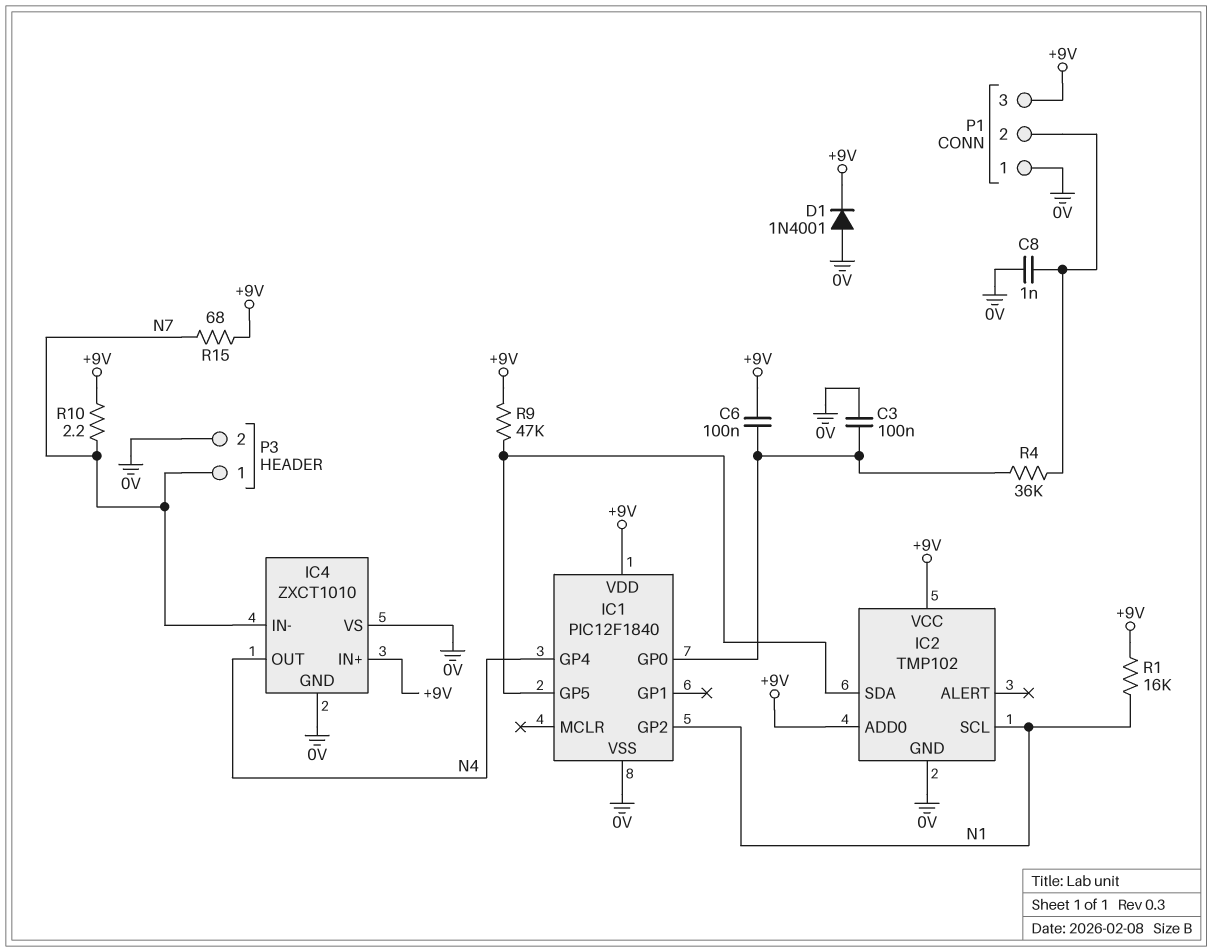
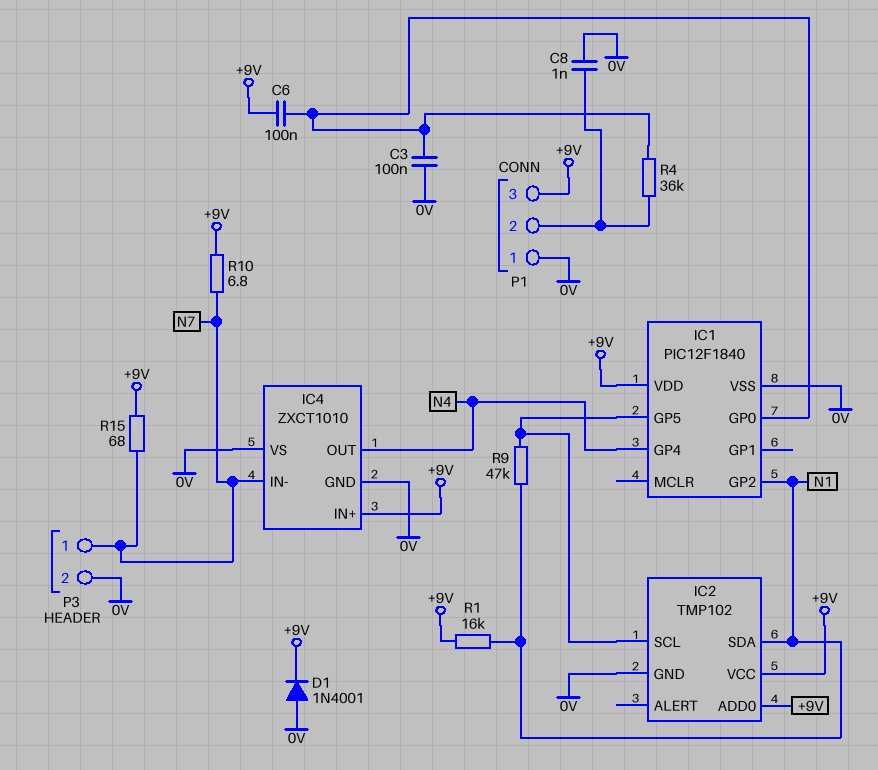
IC2 pin SCL: N1 -> IC1/GP5
IC2 pin SDA: IC1/GP5 -> N1
R9: 47k (+9V, IC1/GP5) -> 47k (IC1/GP5, N1)
R10: 2.2 (+9V, N7) -> 6.8 (+9V, N7)

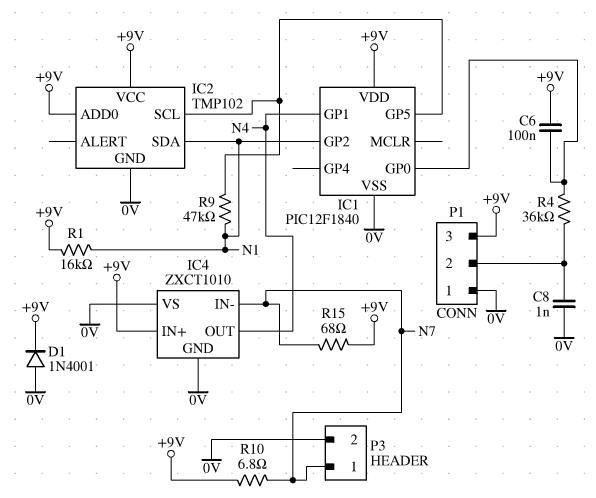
C3: 100nF (0V, IC1/GP0) -> none
IC1 pin GP1: none -> N4
IC1 pin GP4: N4 -> none

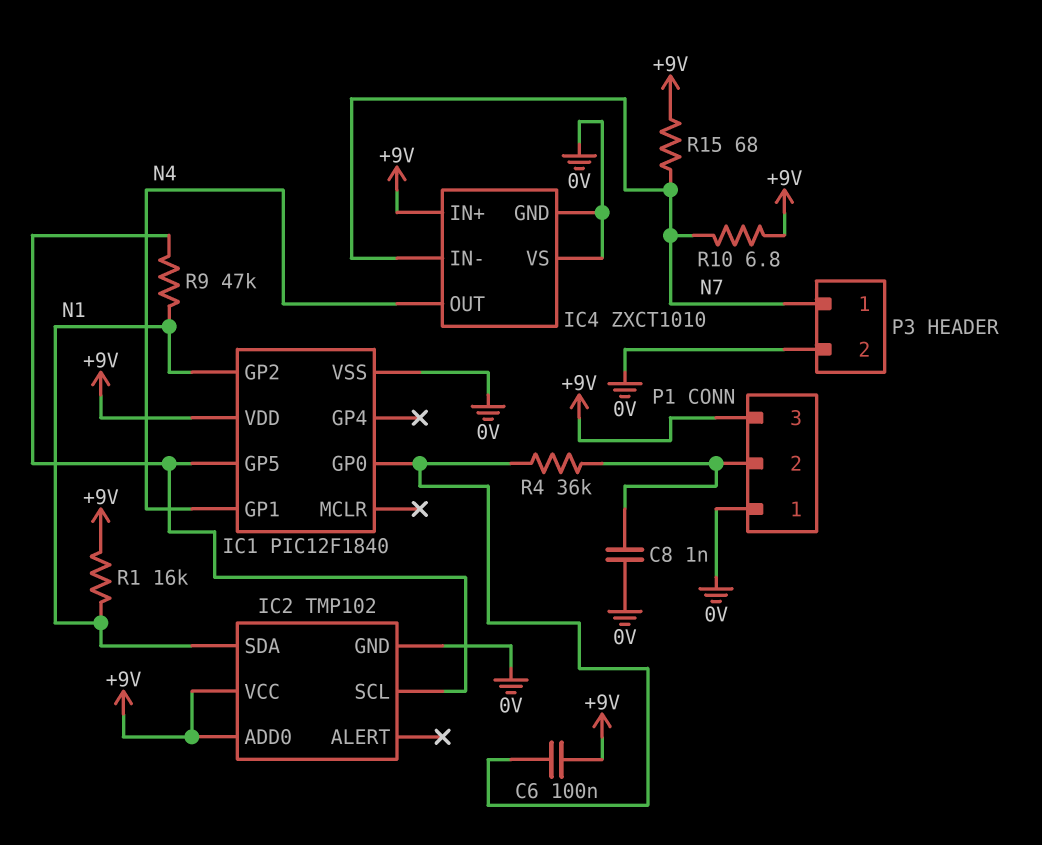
D1: diode 1N4001 (A 0V, K +9V) -> none

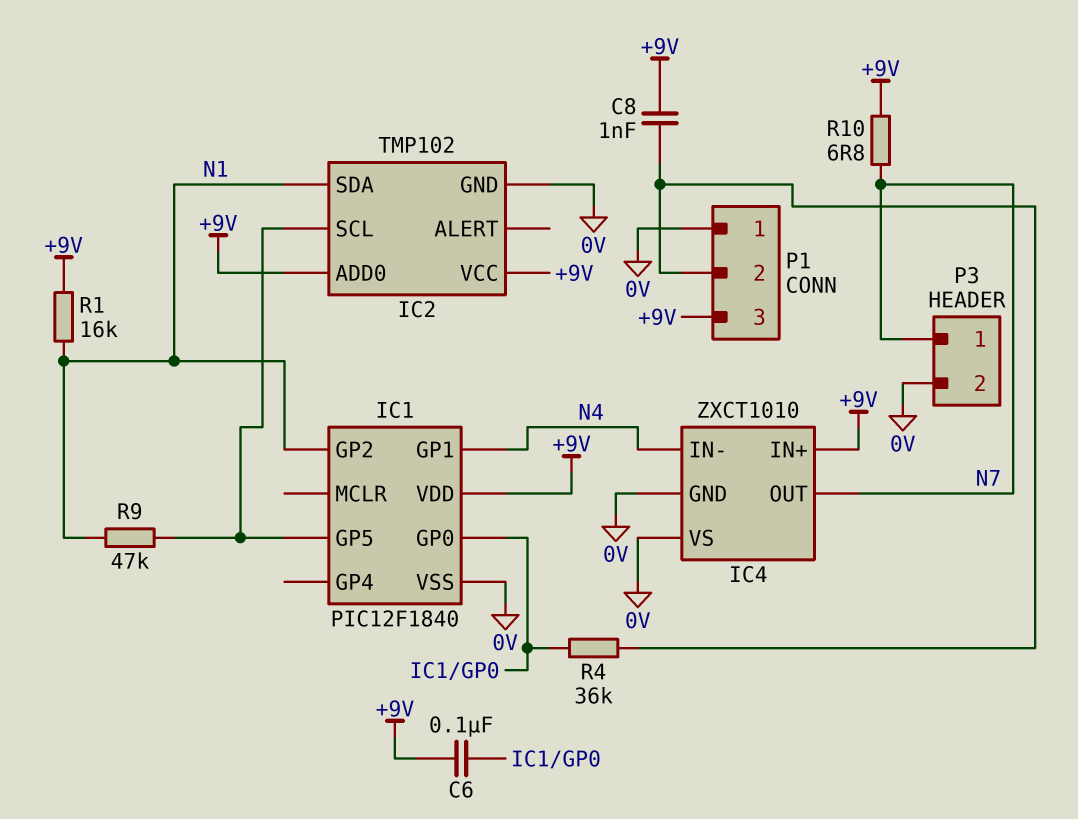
C8: 1nF (0V, P1/2) -> 1nF (+9V, P1/2)
IC4 pin IN-: N7 -> N4
IC4 pin OUT: N4 -> N7
R15: 68 (+9V, N7) -> none

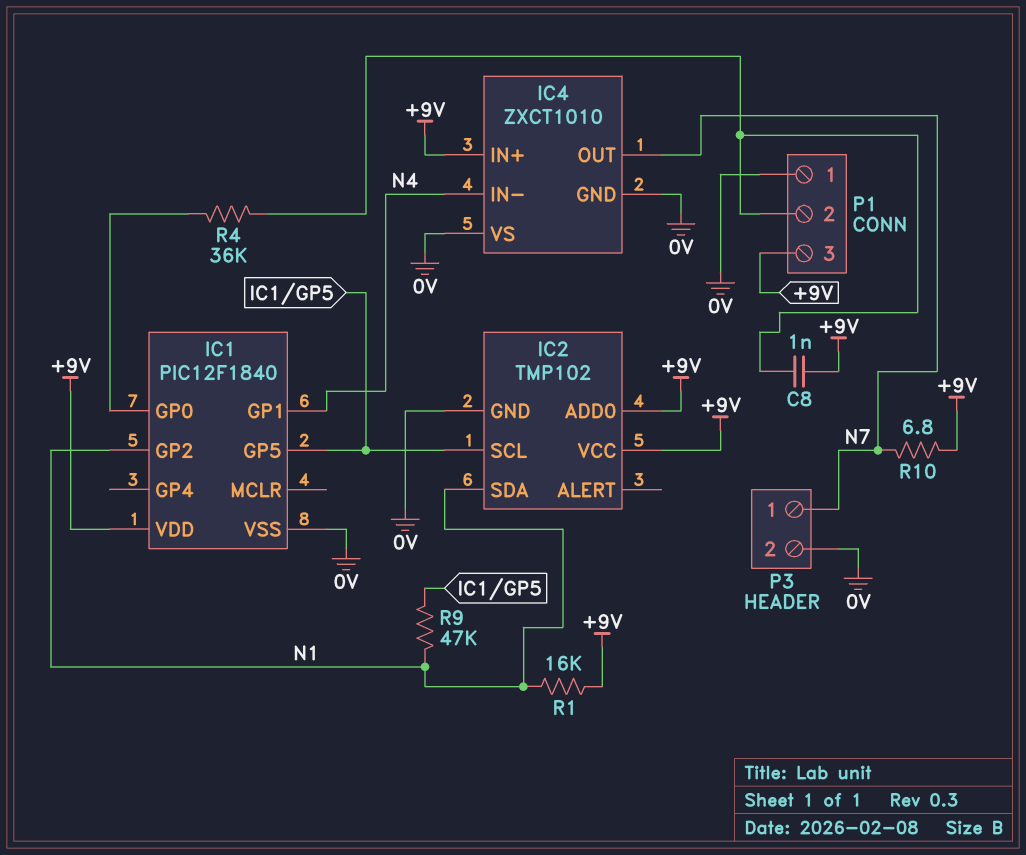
C6: 100nF (+9V, IC1/GP0) -> none

